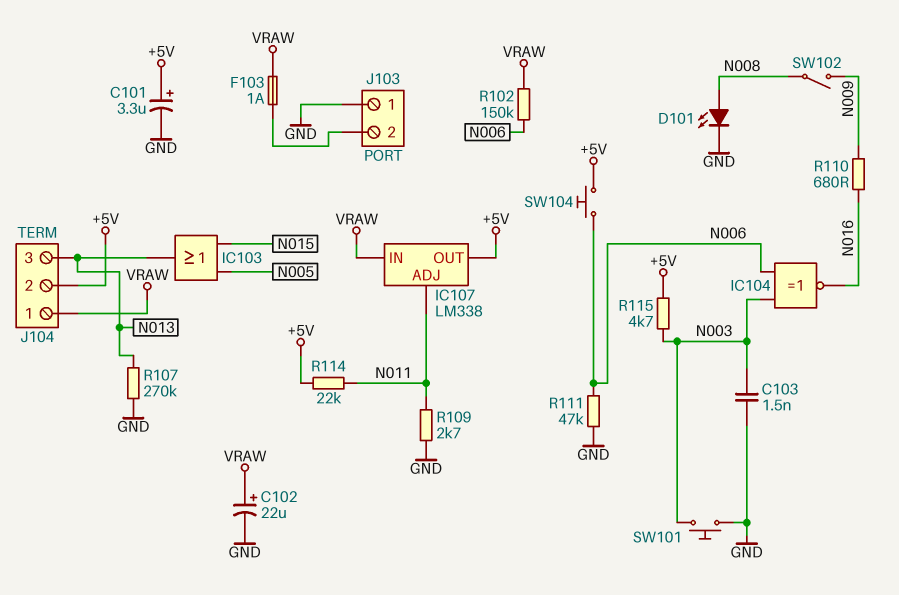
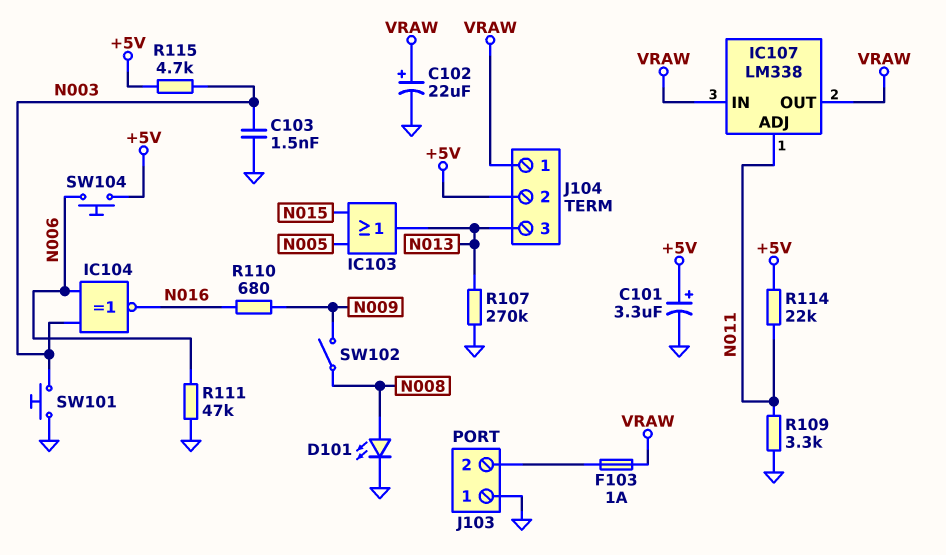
IC107 pin OUT: +5V -> VRAW
R102: 150k (N006, VRAW) -> none
R109: 2.7k (GND, N011) -> 3.3k (GND, N011)

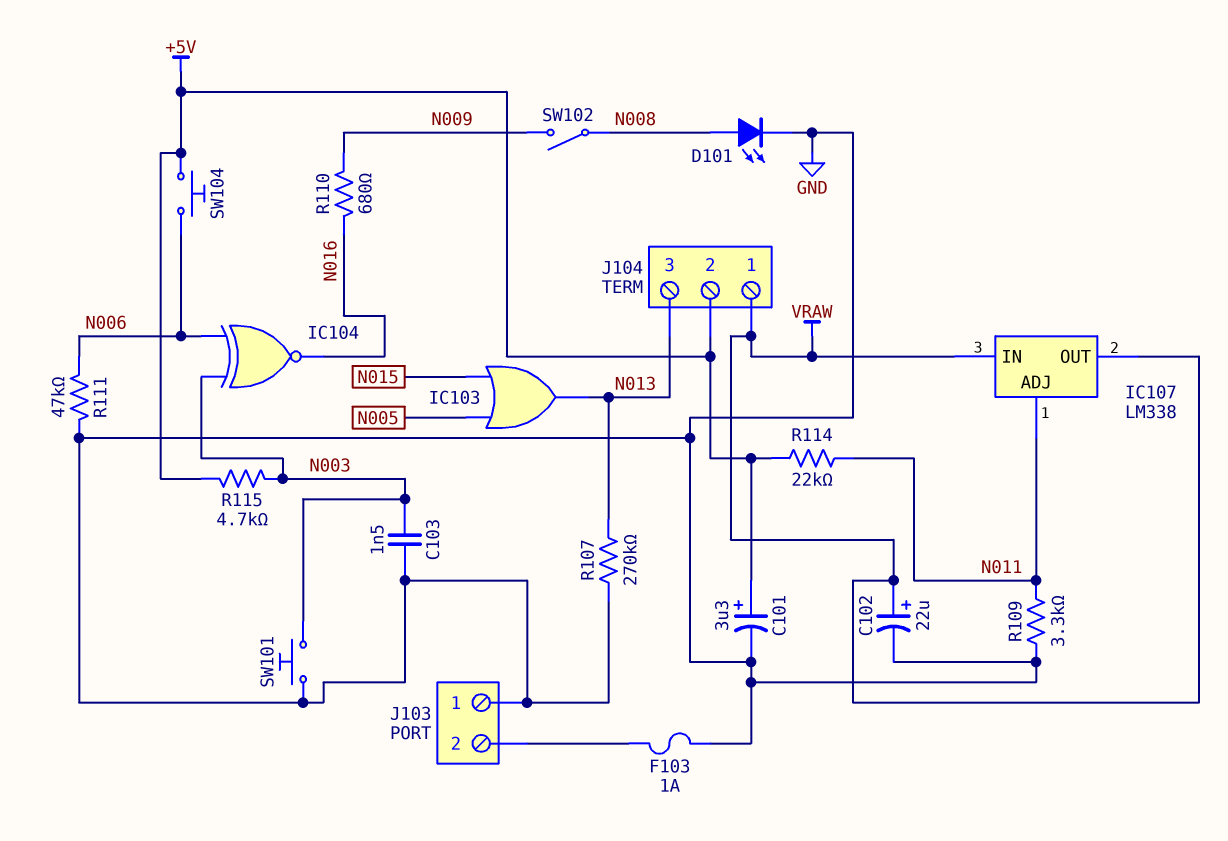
F103: 1A (J103/2, VRAW) -> 1A (GND, J103/2)

